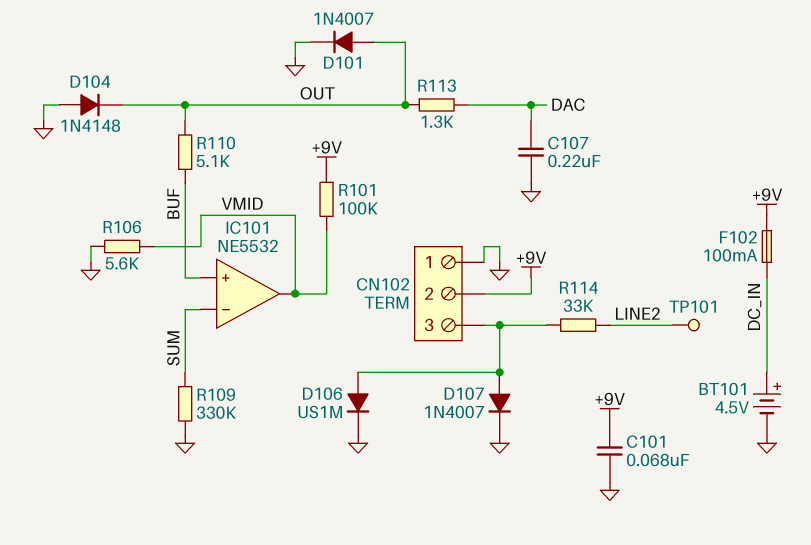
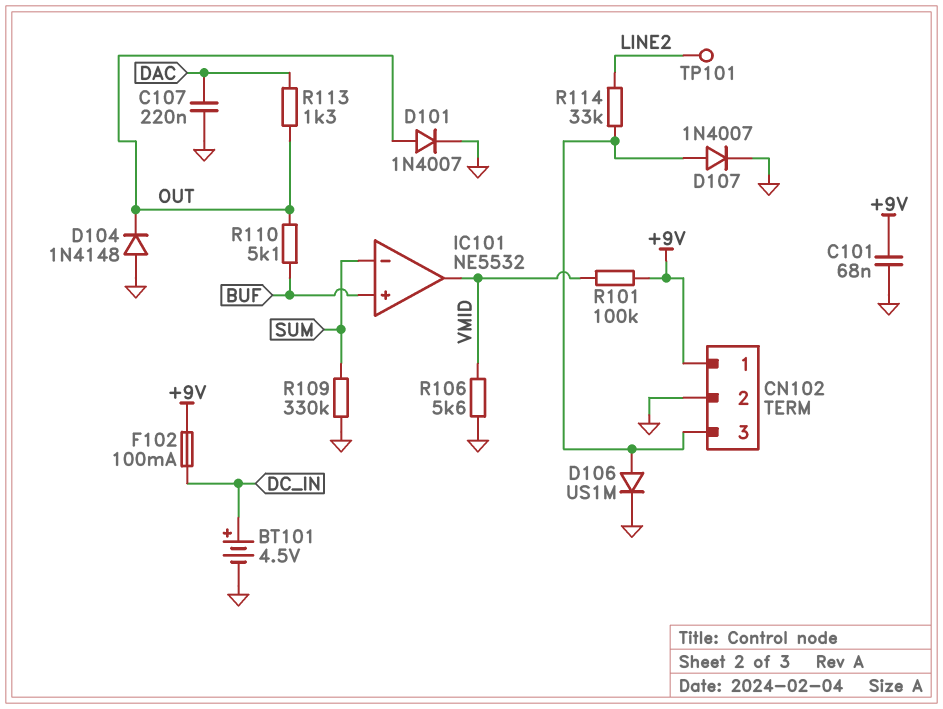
CN102 pin 1: GND -> +9V
CN102 pin 2: +9V -> GND

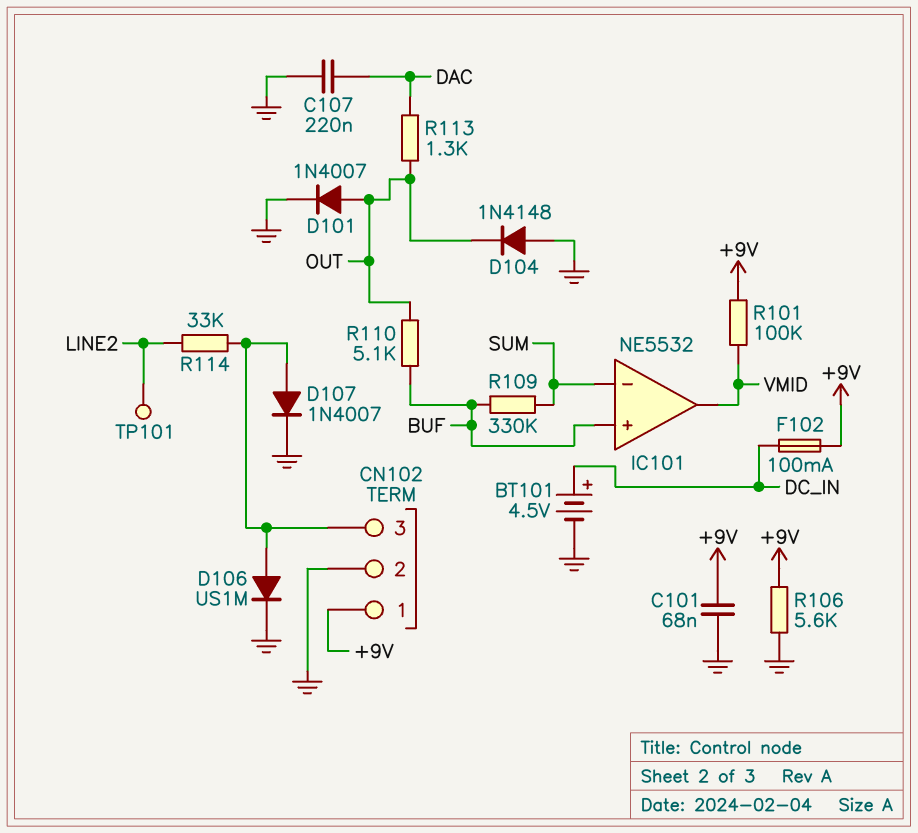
R106: 5.6k (GND, VMID) -> 5.6k (+9V, GND)
R109: 330k (GND, SUM) -> 330k (BUF, SUM)

